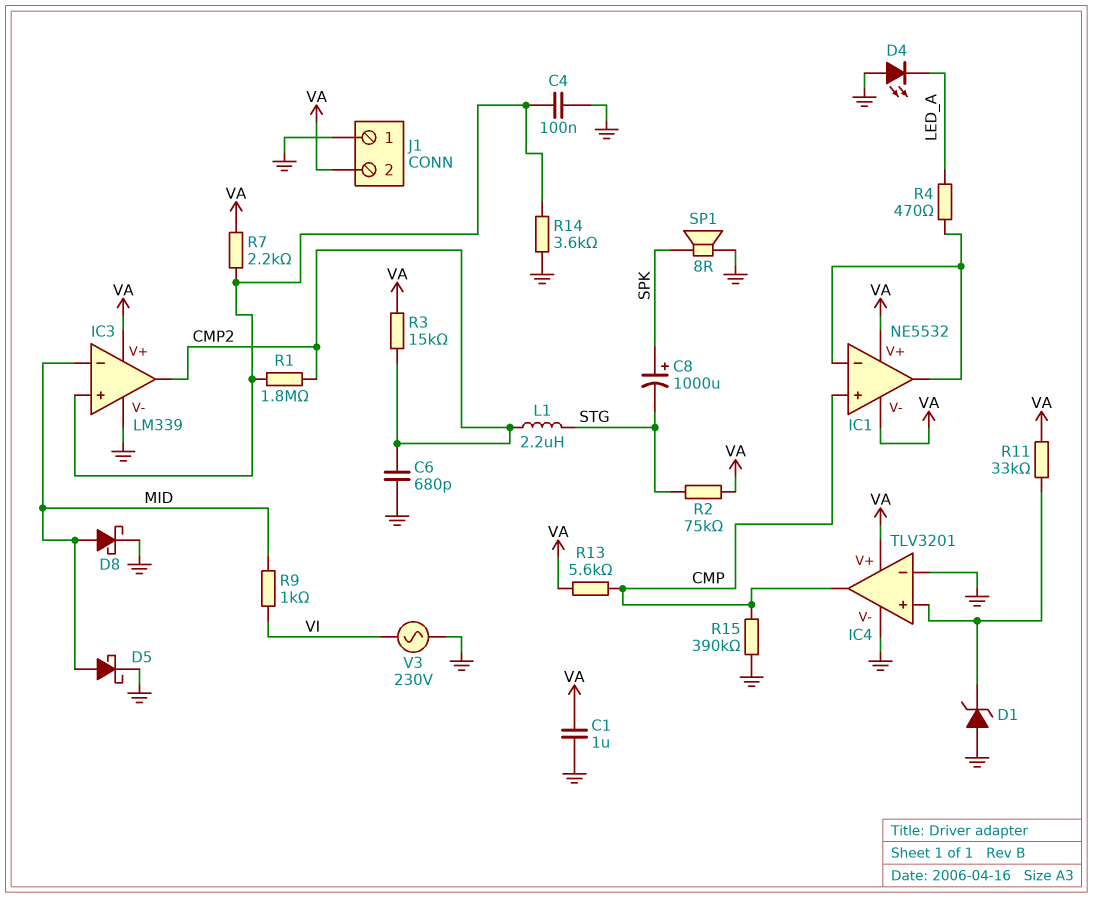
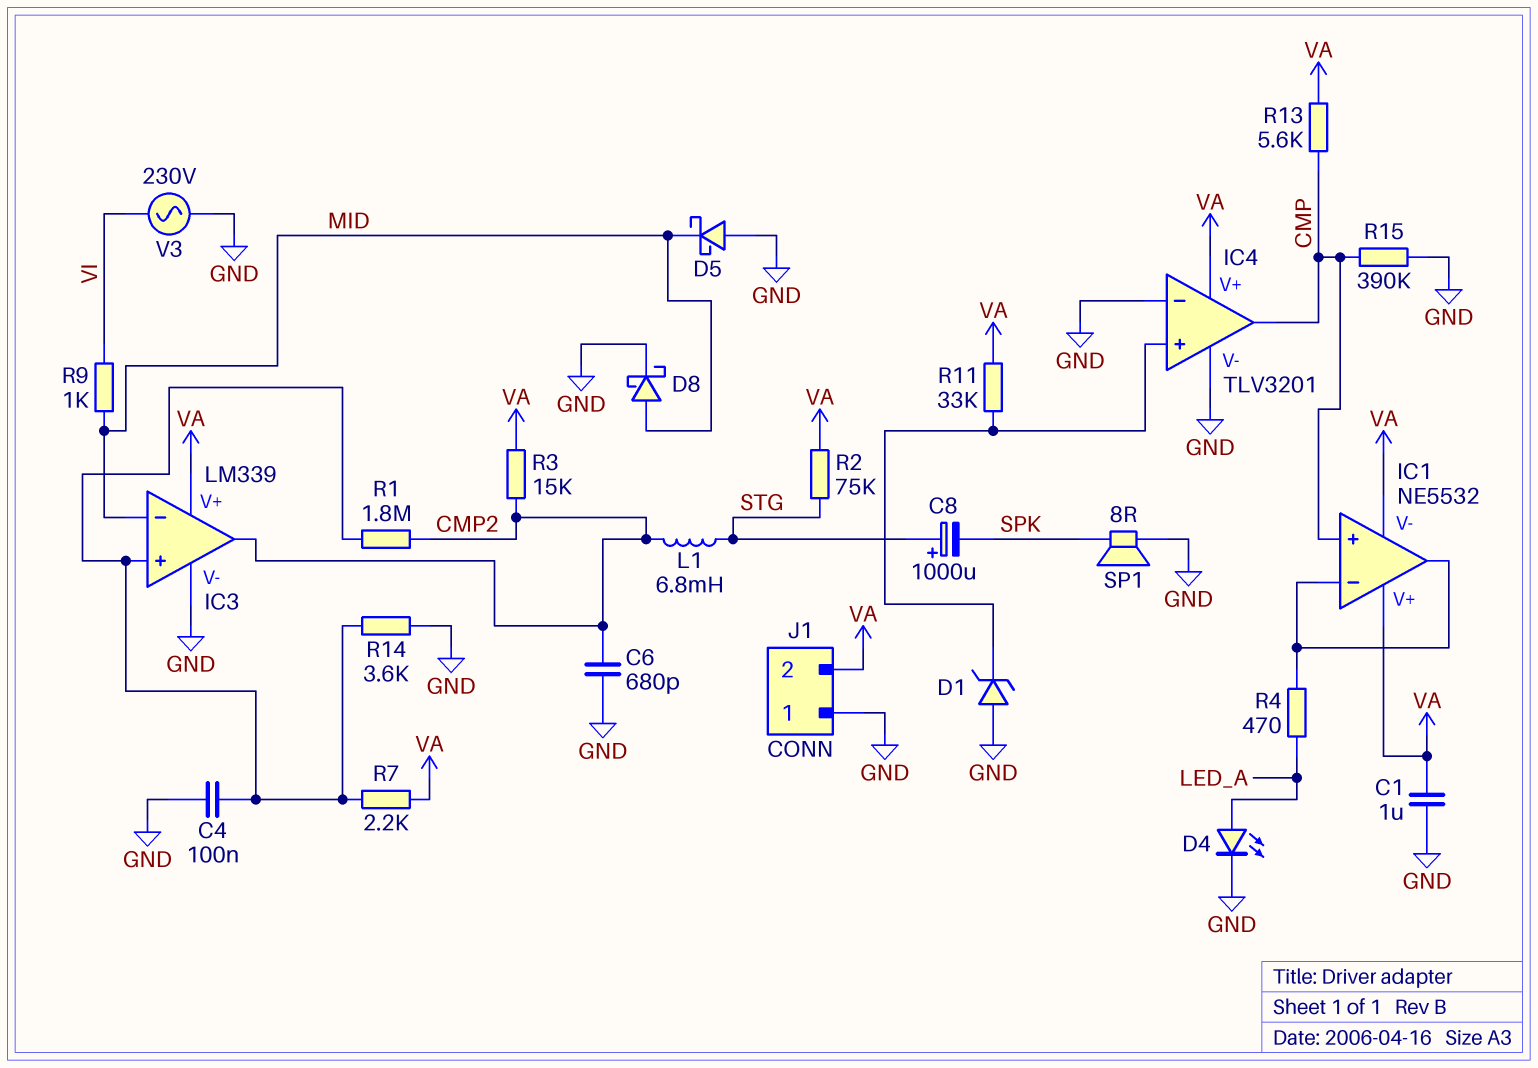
C8: 1000uF (plus SPK, minus STG) -> 1000uF (plus STG, minus SPK)
D4: LED (A GND, K LED_A) -> LED (A LED_A, K GND)
D5: schottky (A MID, K GND) -> schottky (A GND, K MID)
L1: 2.2uH (CMP2, STG) -> 6.8mH (CMP2, STG)

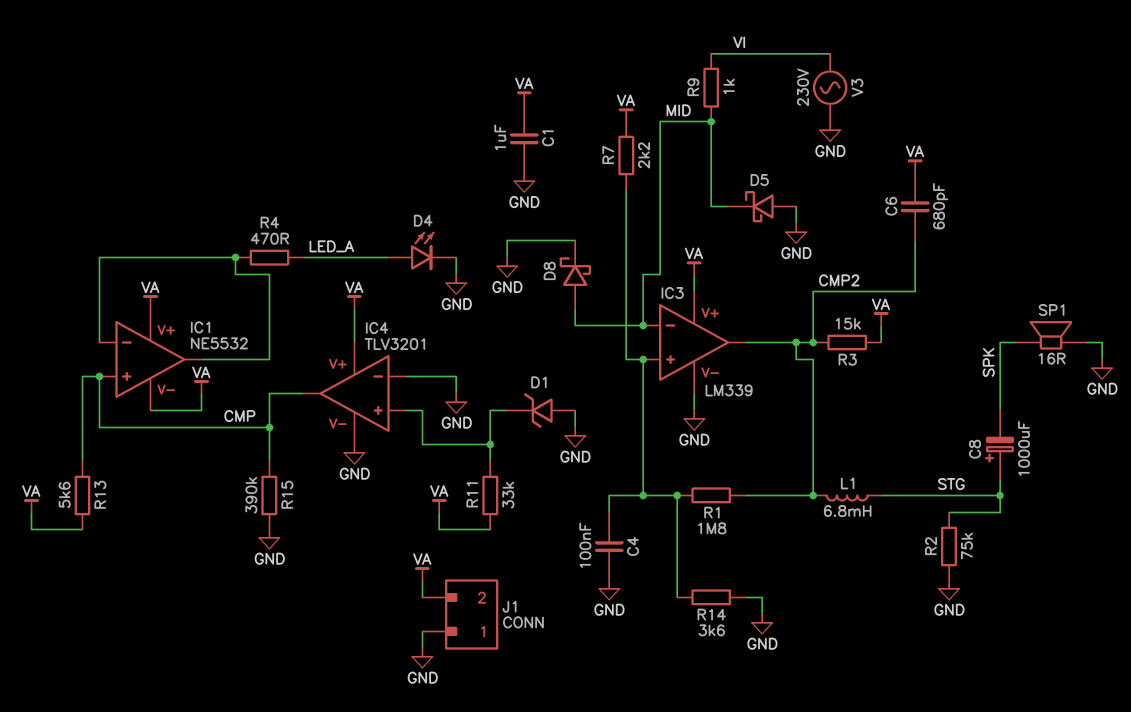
C6: 680pF (CMP2, GND) -> 680pF (CMP2, VA)
R2: 75k (STG, VA) -> 75k (GND, STG)
SP1: speaker 8R (GND, SPK) -> speaker 16R (GND, SPK)

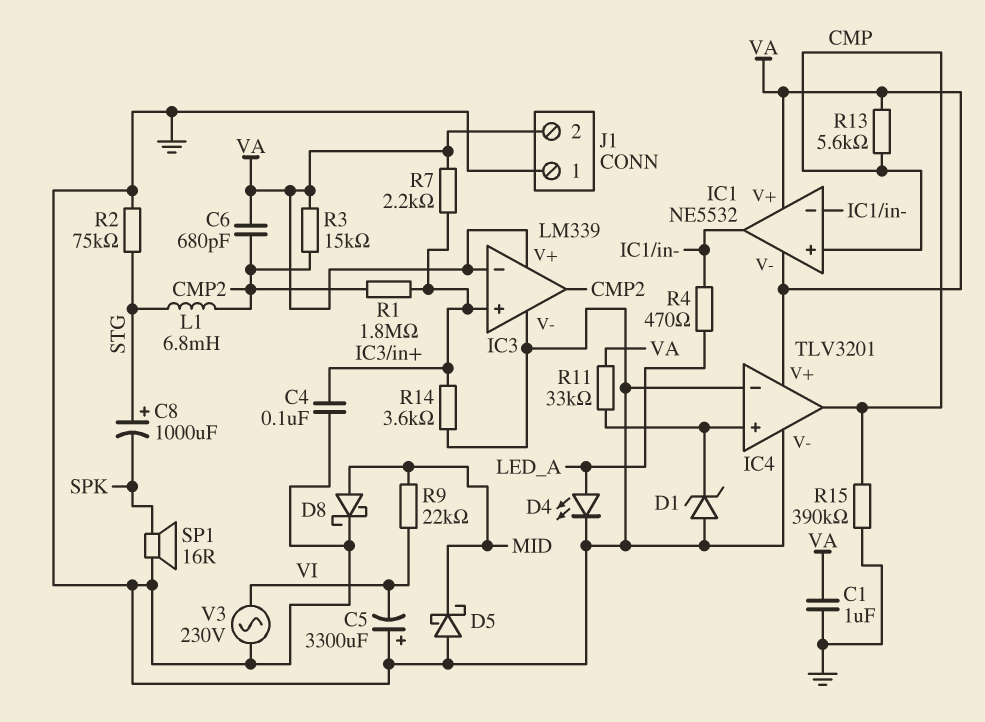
C5: none -> 3300uF (plus GND, minus VI)
IC3 pin in-: MID -> VA
R9: 1k (MID, VI) -> 22k (MID, VI)

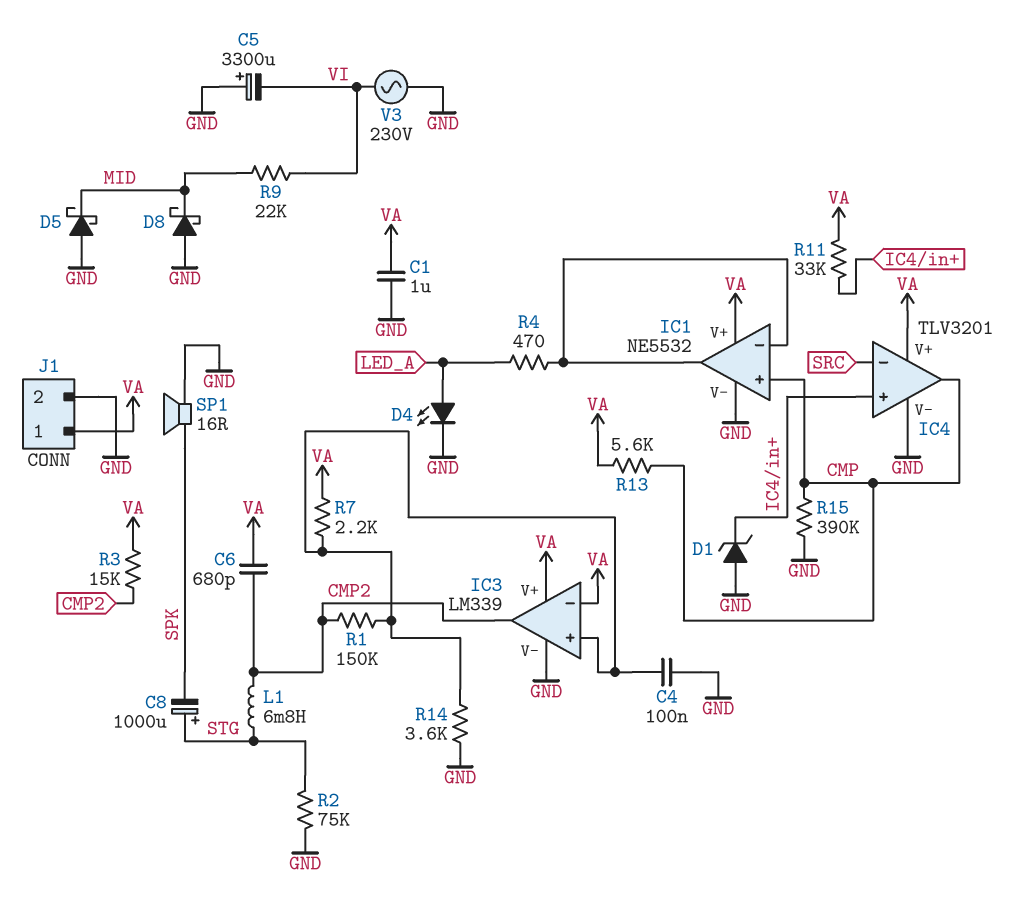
D8: schottky (A MID, K GND) -> schottky (A GND, K MID)
IC1 pin V-: VA -> GND
IC4 pin in-: GND -> SRC
J1 pin 1: GND -> VA
J1 pin 2: VA -> GND
R1: 1.8M (CMP2, IC3/in+) -> 150k (CMP2, IC3/in+)

